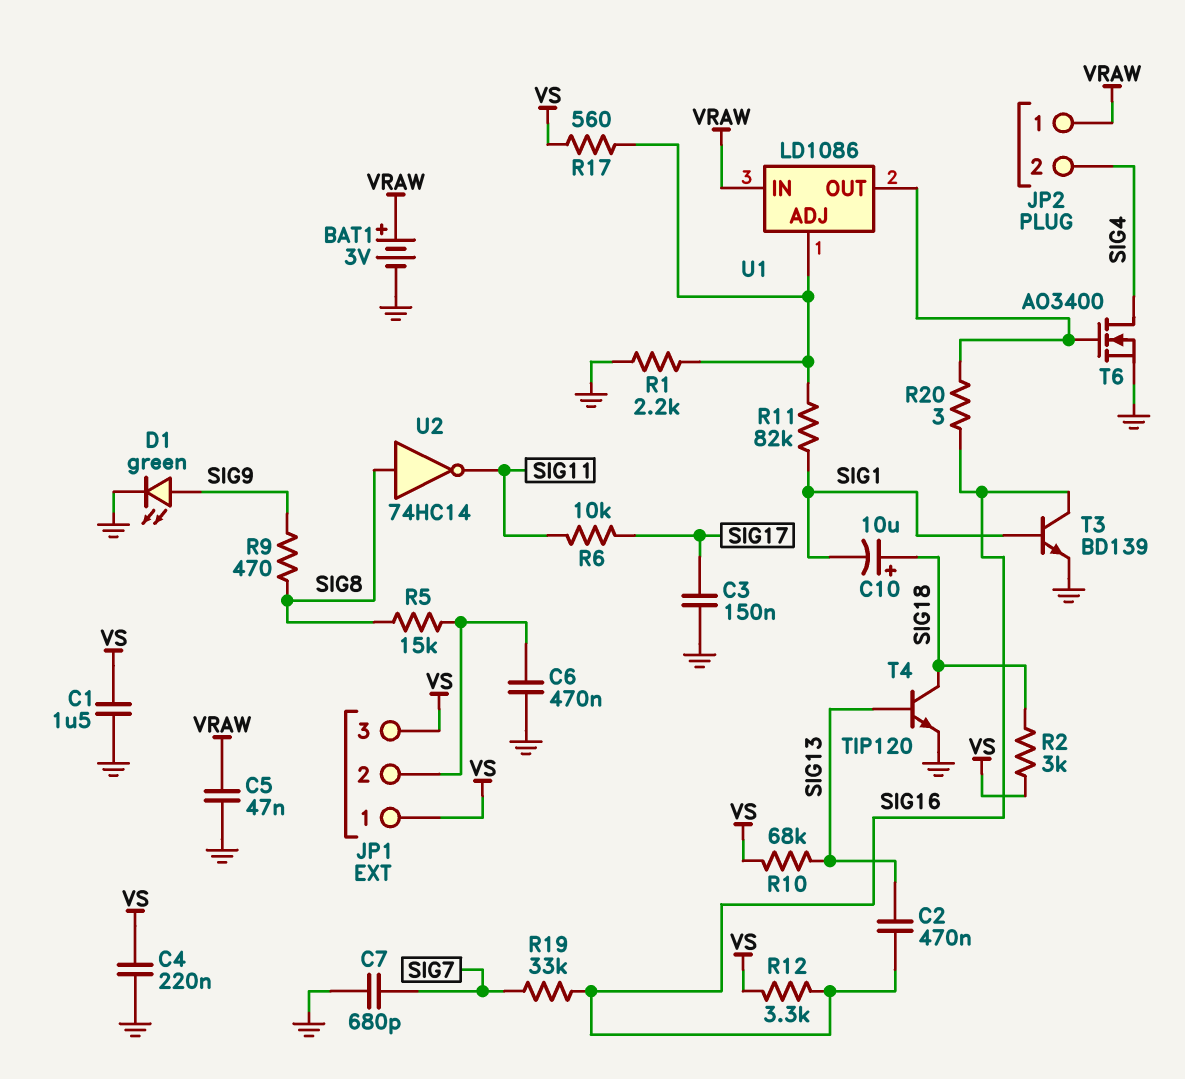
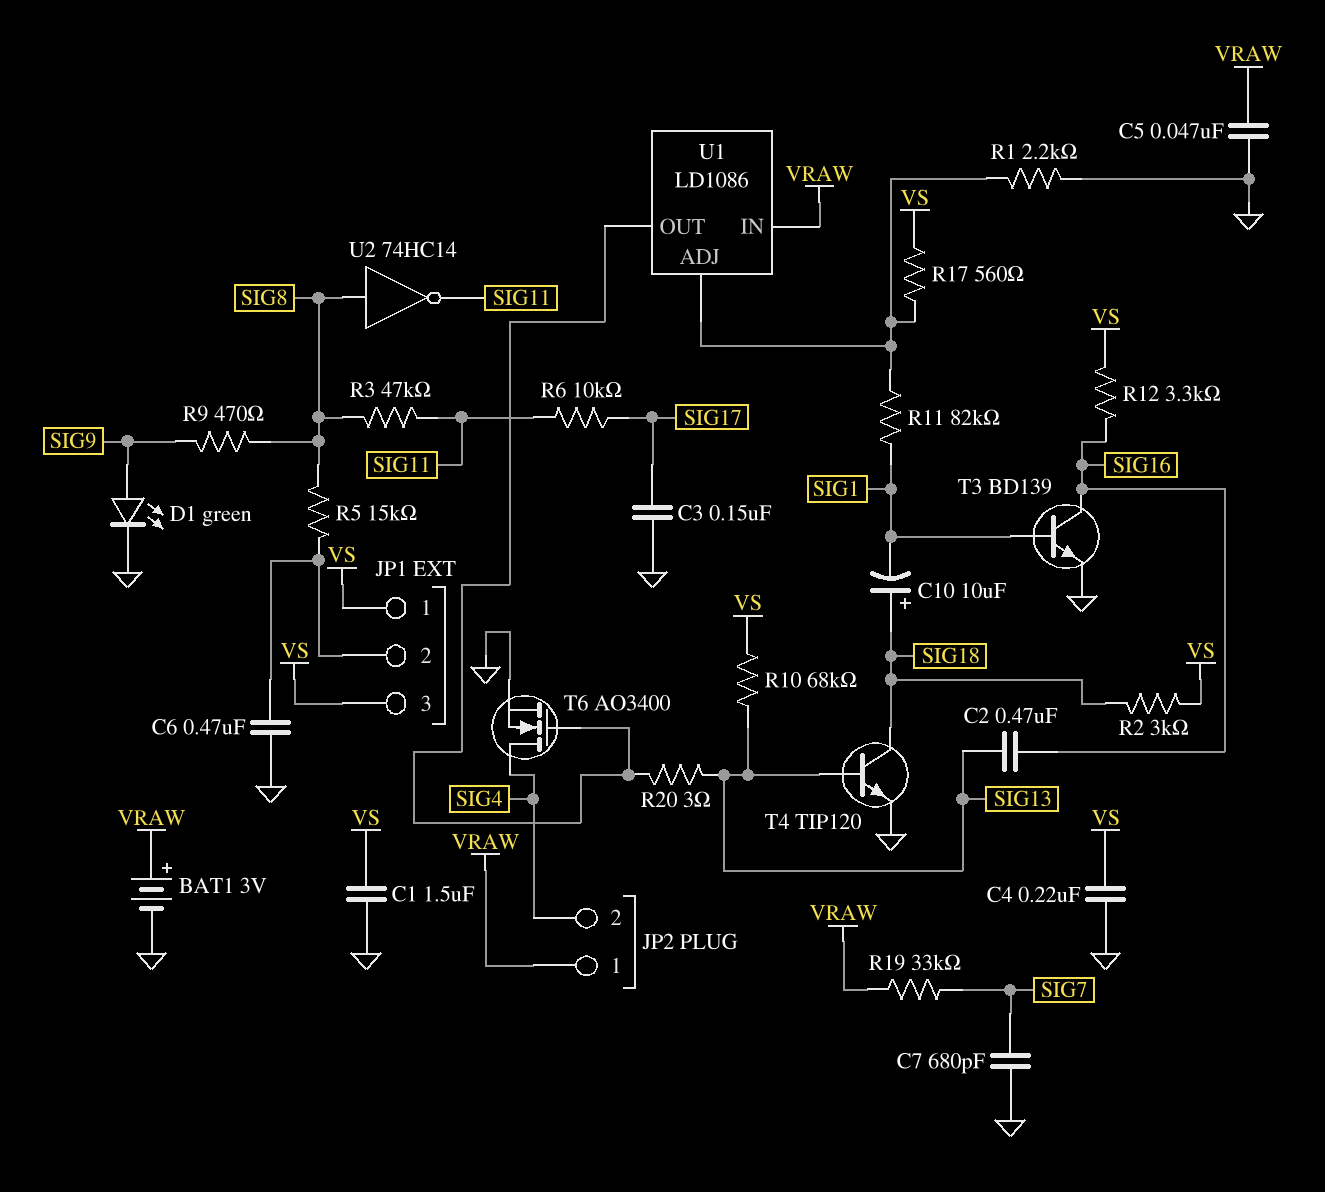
R3: none -> 47k (SIG8, SIG11)
R19: 33k (SIG7, SIG16) -> 33k (SIG7, VRAW)
R20: 3 (SIG16, U1/OUT) -> 3 (SIG13, U1/OUT)

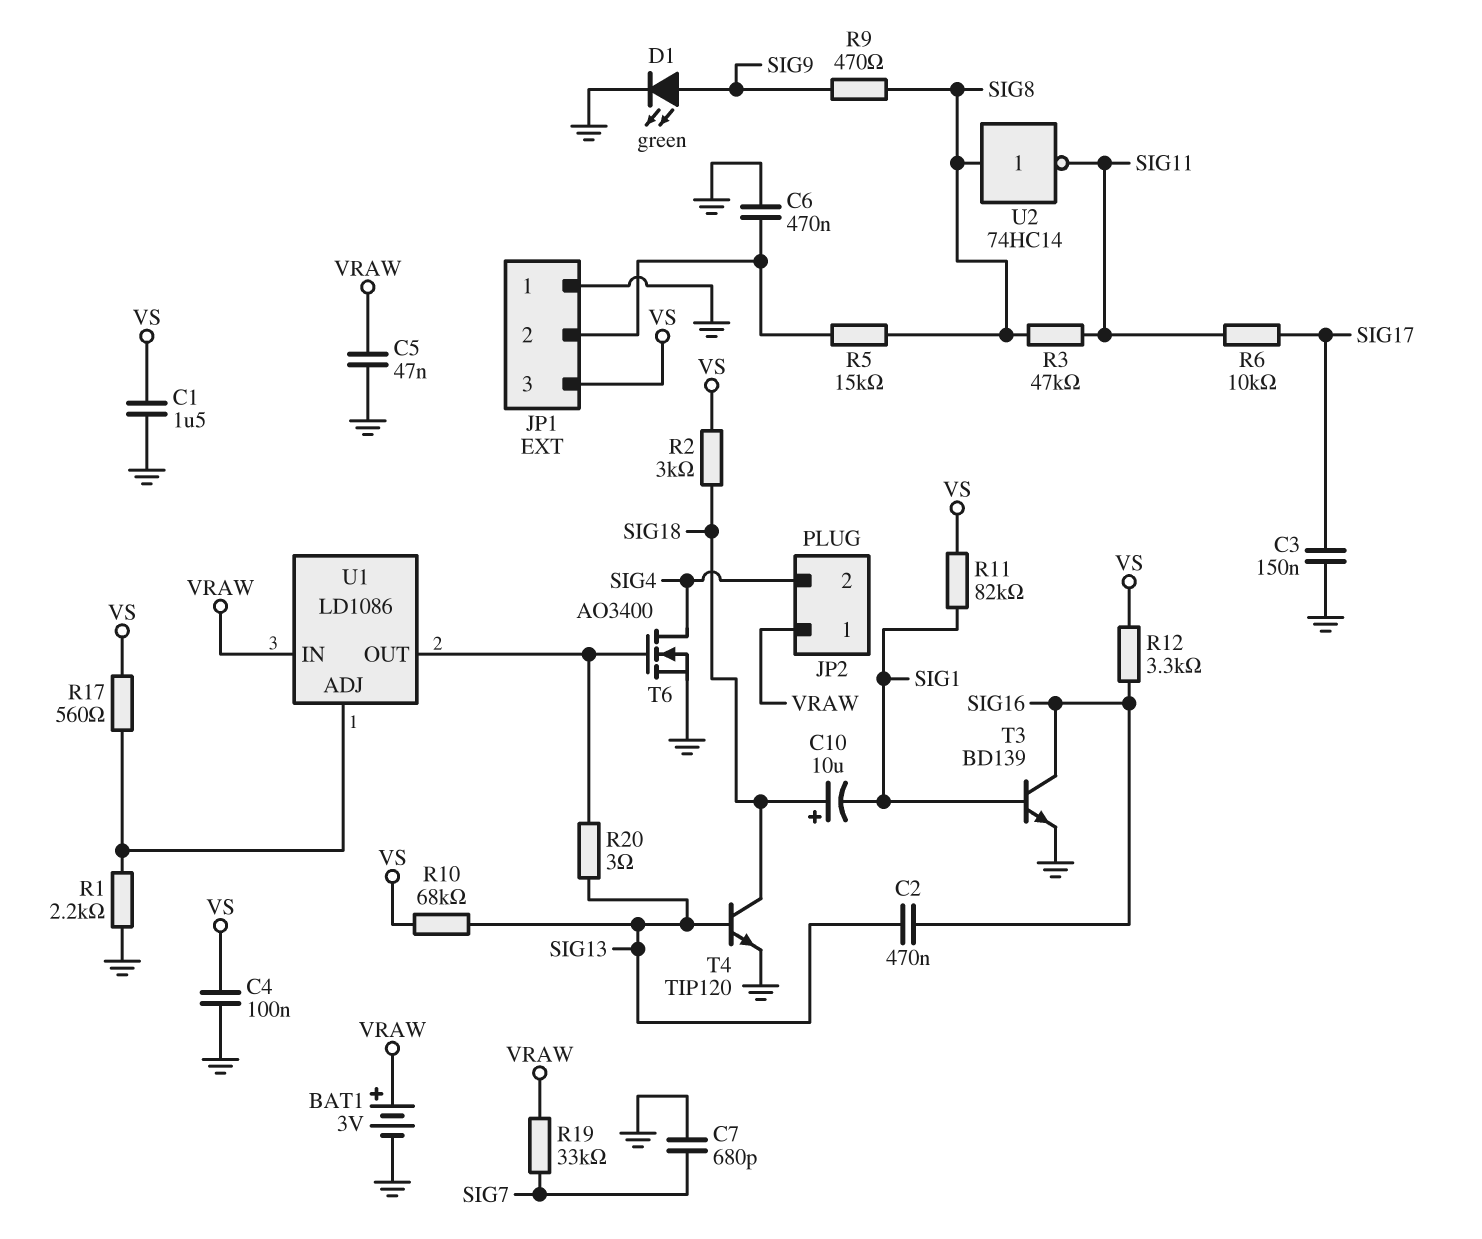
C4: 220nF (GND, VS) -> 100nF (GND, VS)
JP1 pin 1: VS -> GND
R11: 82k (SIG1, U1/ADJ) -> 82k (SIG1, VS)

